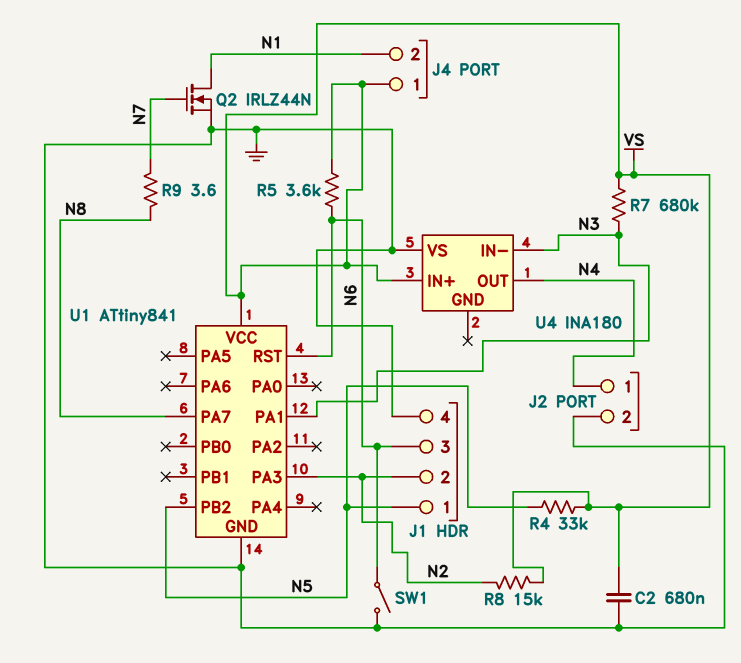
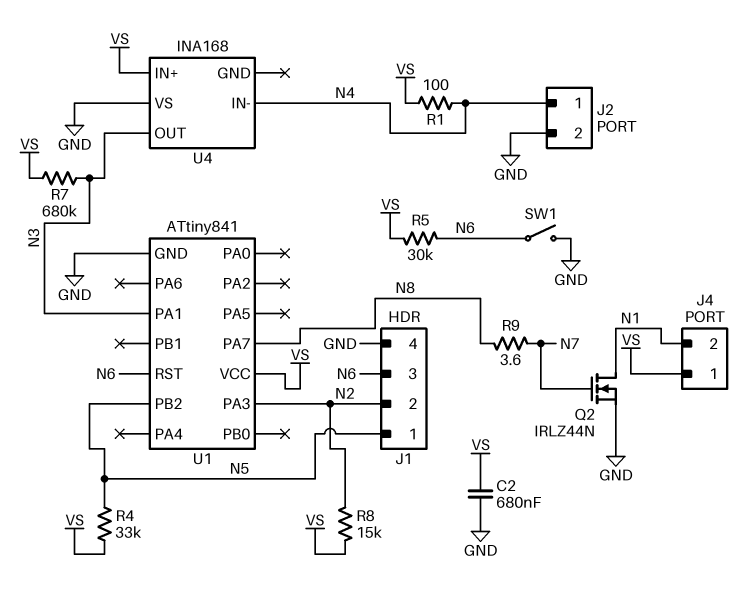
R1: none -> 100 (N4, VS)
R5: 3.6k (N6, VS) -> 30k (N6, VS)
U4: INA180 -> INA168
U4 pin IN-: N3 -> N4
U4 pin OUT: N4 -> N3

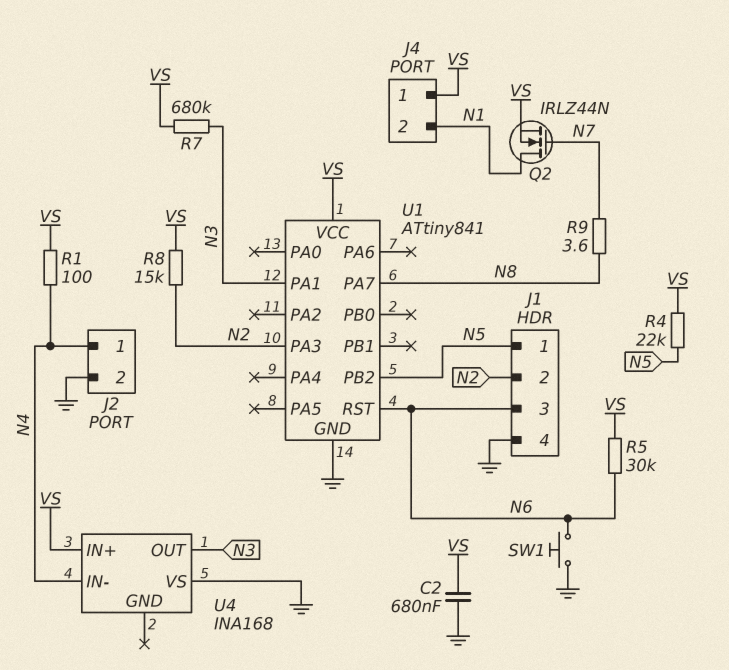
Q2: NMOS IRLZ44N (G N7, D N1, S GND) -> NMOS IRLZ44N (G N7, D N1, S VS)
R4: 33k (N5, VS) -> 22k (N5, VS)
SW1: switch (GND, N6) -> button (GND, N6)

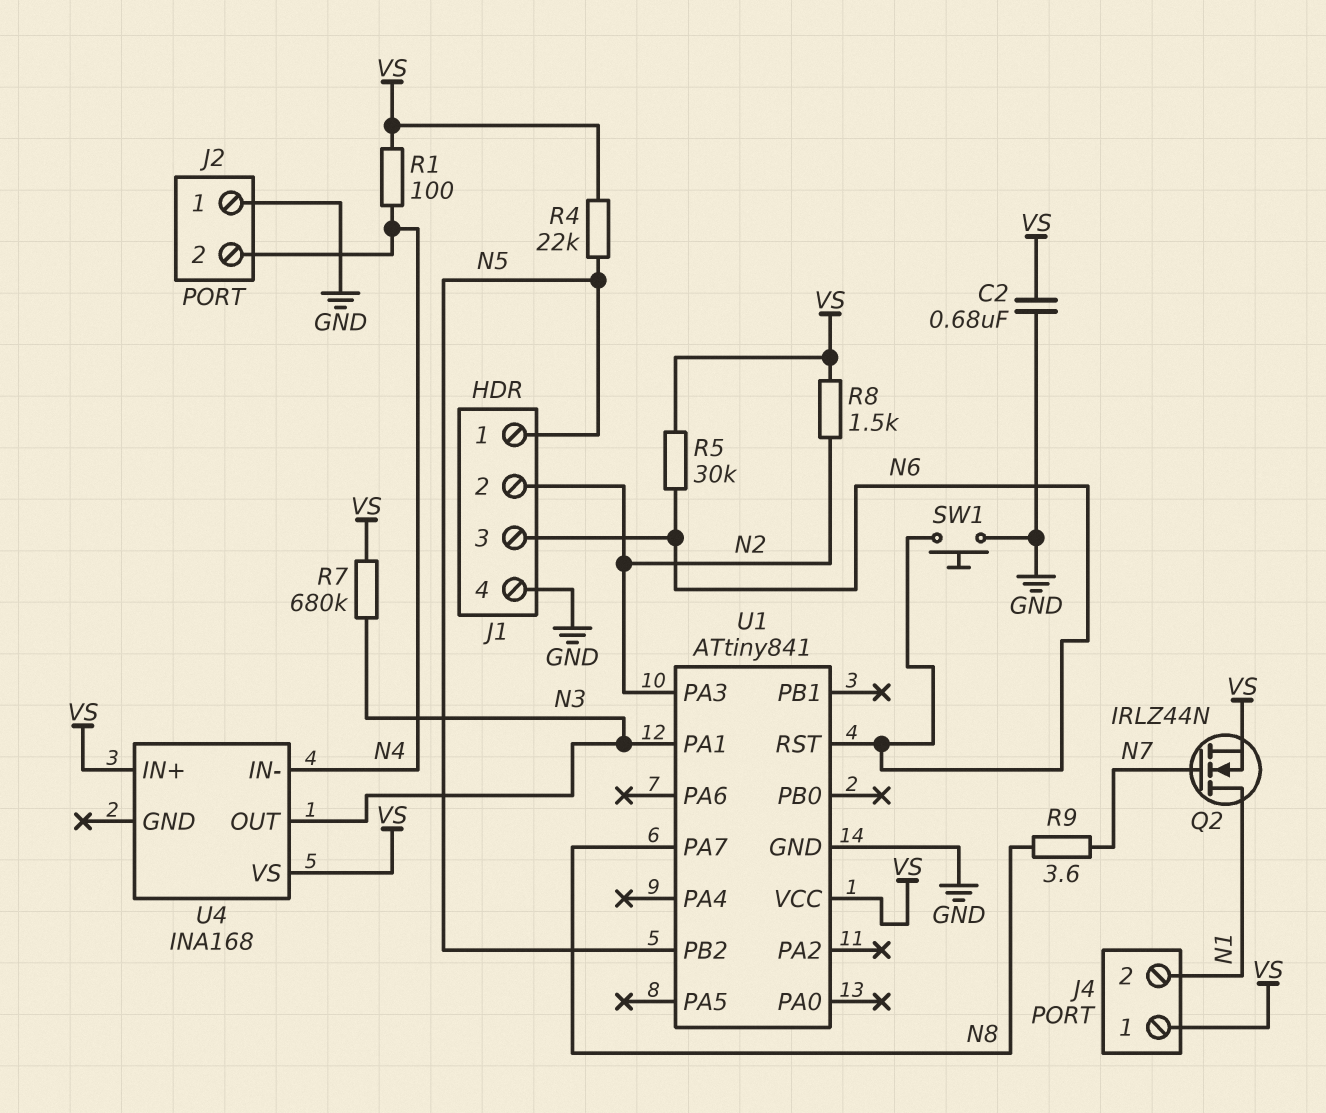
J2 pin 1: N4 -> GND
J2 pin 2: GND -> N4
R8: 15k (N2, VS) -> 1.5k (N2, VS)
U4 pin VS: GND -> VS

